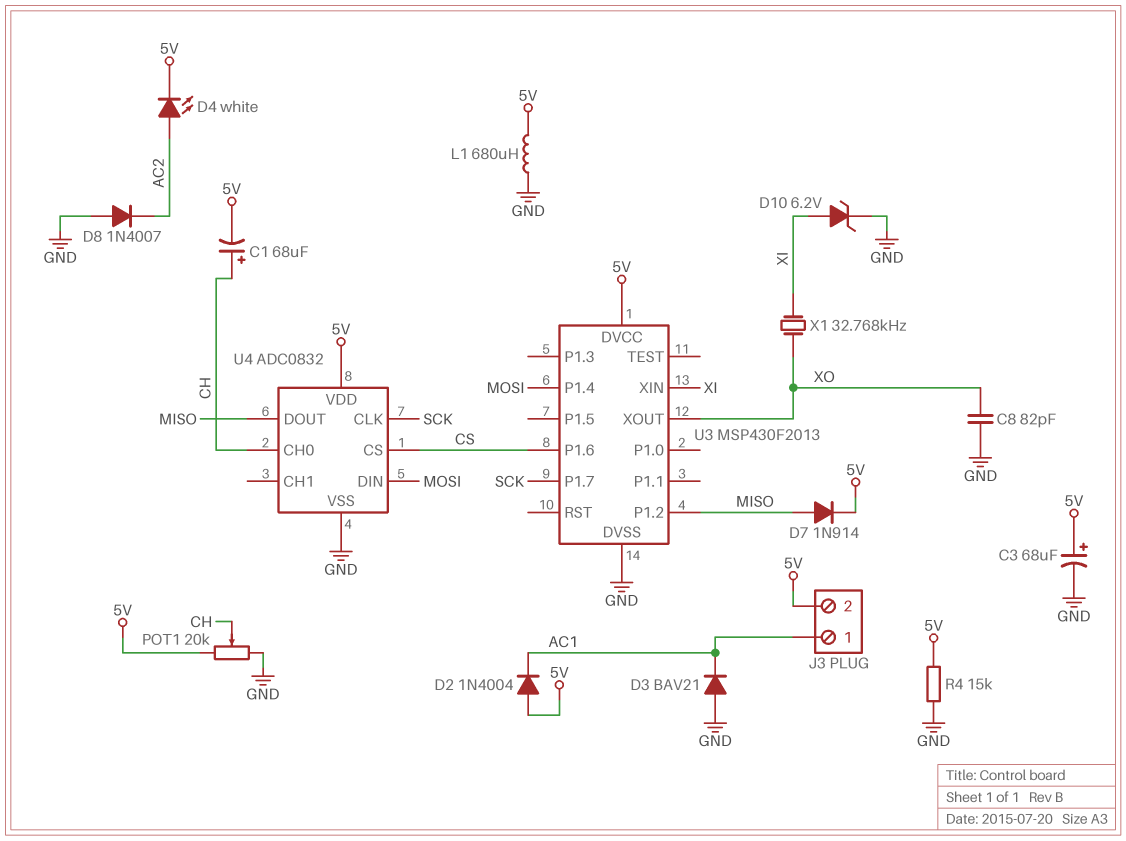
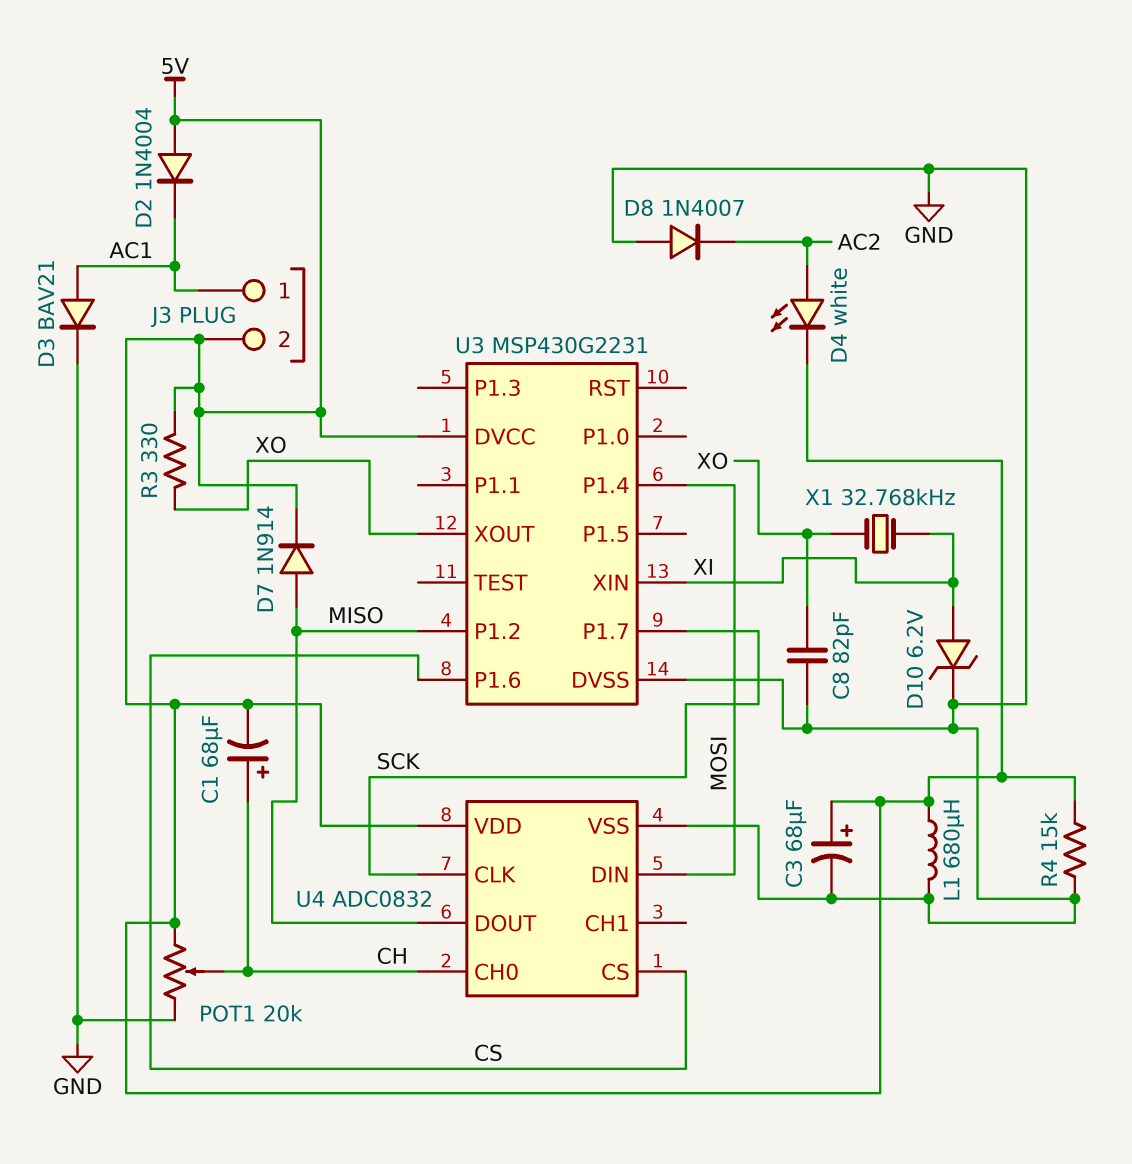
D3: diode BAV21 (A GND, K AC1) -> diode BAV21 (A AC1, K GND)
R3: none -> 330 (5V, XO)
U3: MSP430F2013 -> MSP430G2231

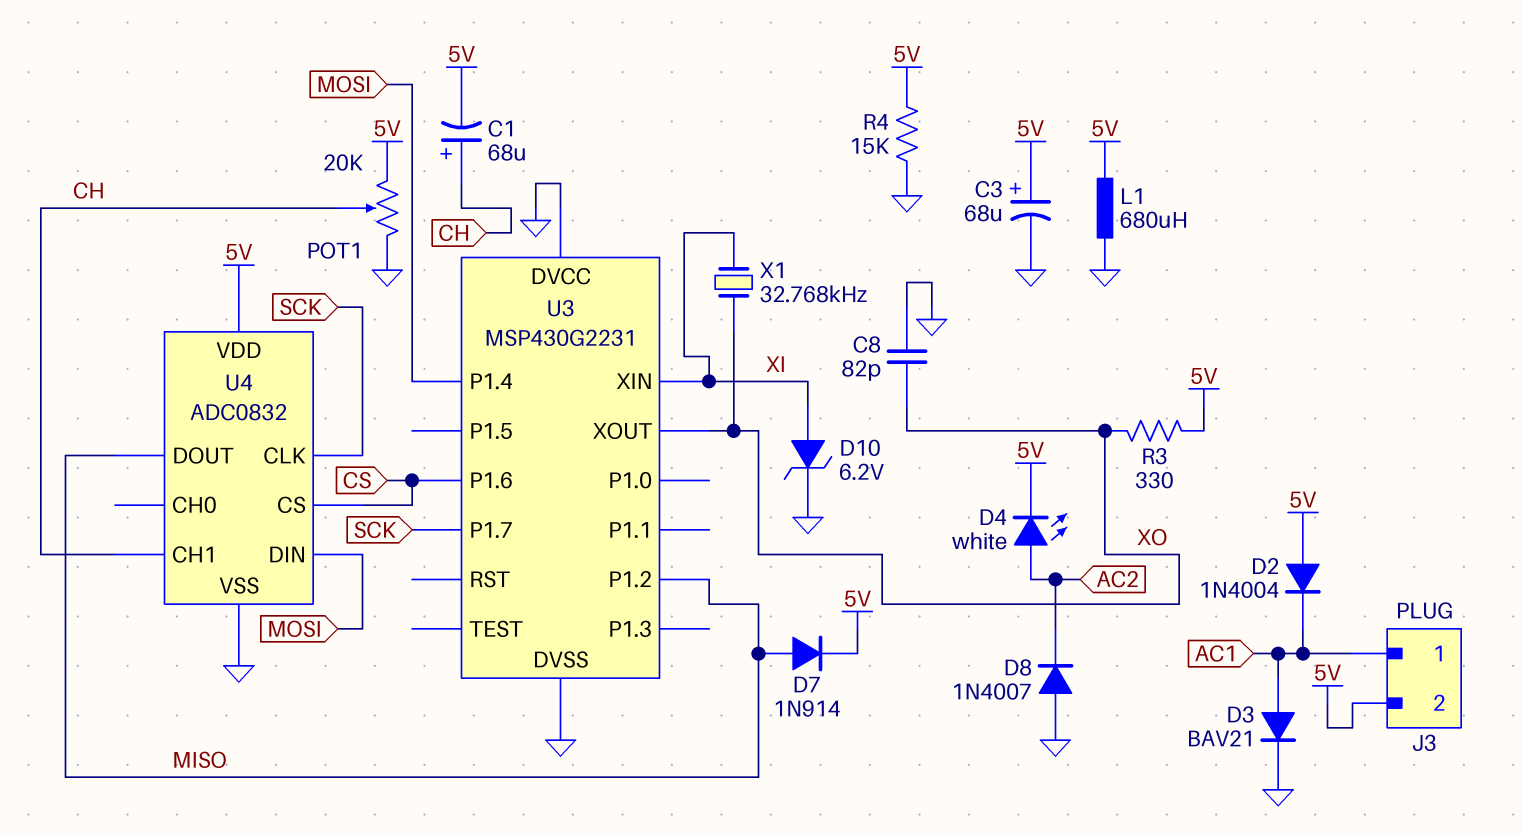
U3 pin DVCC: 5V -> GND
U4 pin CH0: CH -> none
U4 pin CH1: none -> CH

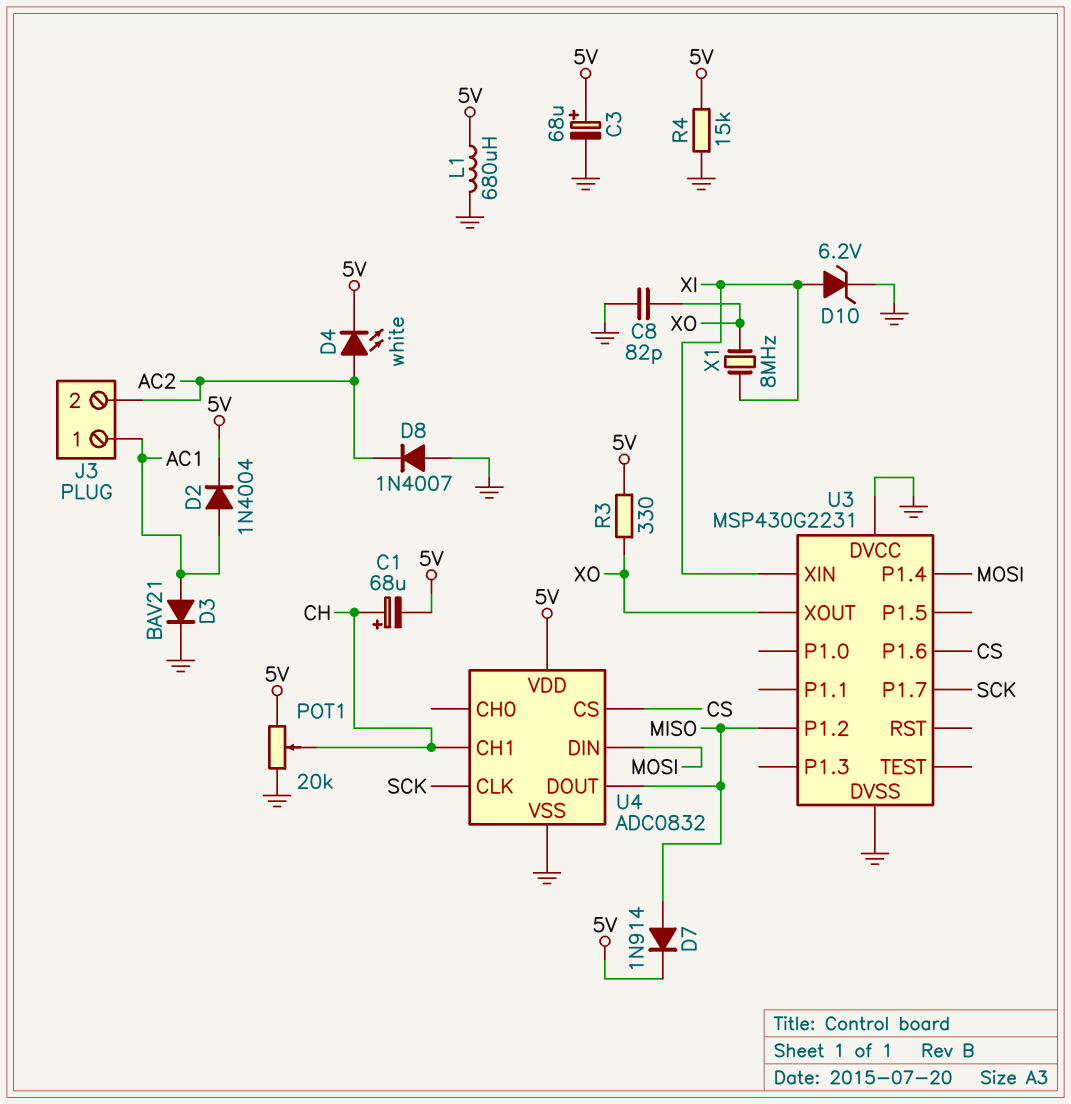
D2: diode 1N4004 (A 5V, K AC1) -> diode 1N4004 (A AC1, K 5V)
J3 pin 2: 5V -> AC2
X1: 32.768kHz (XI, XO) -> 8MHz (XI, XO)

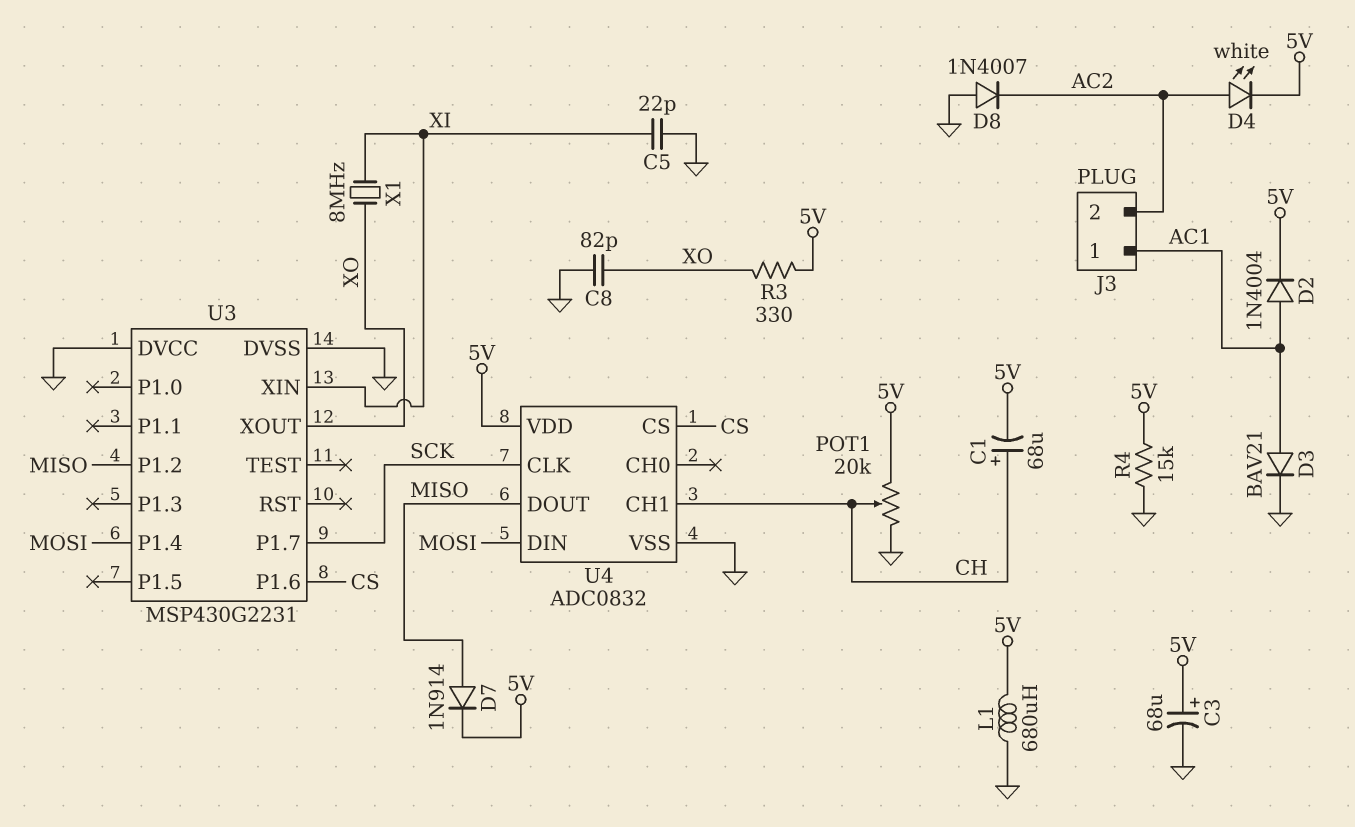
C5: none -> 22pF (GND, XI)
D10: zener 6.2V (A XI, K GND) -> none

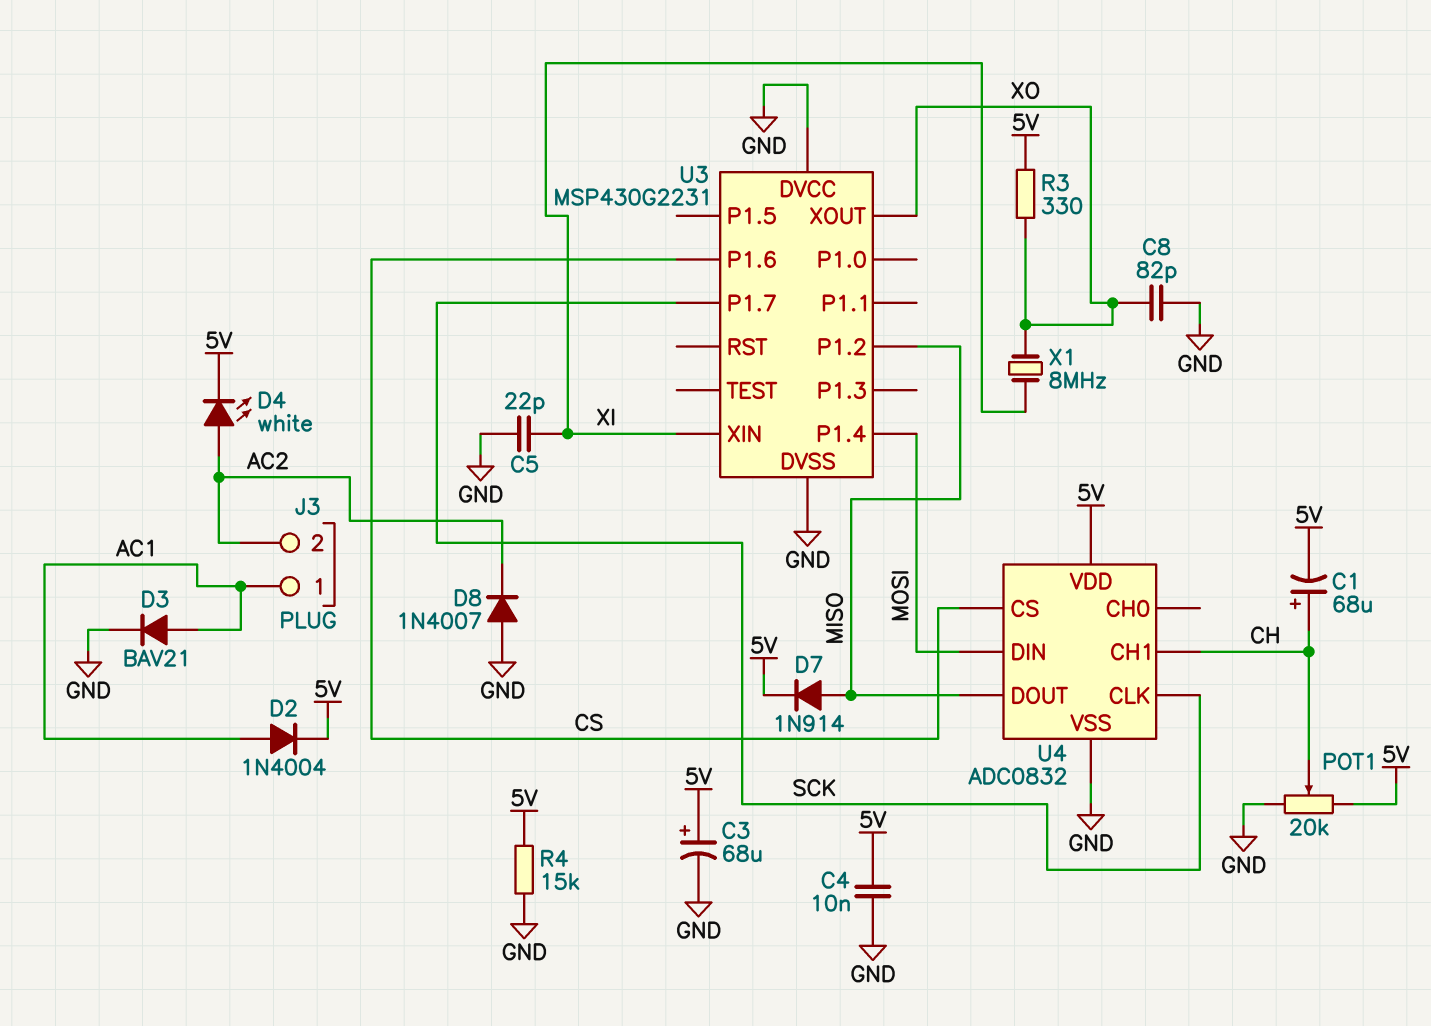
C4: none -> 10nF (5V, GND)
L1: 680uH (5V, GND) -> none

